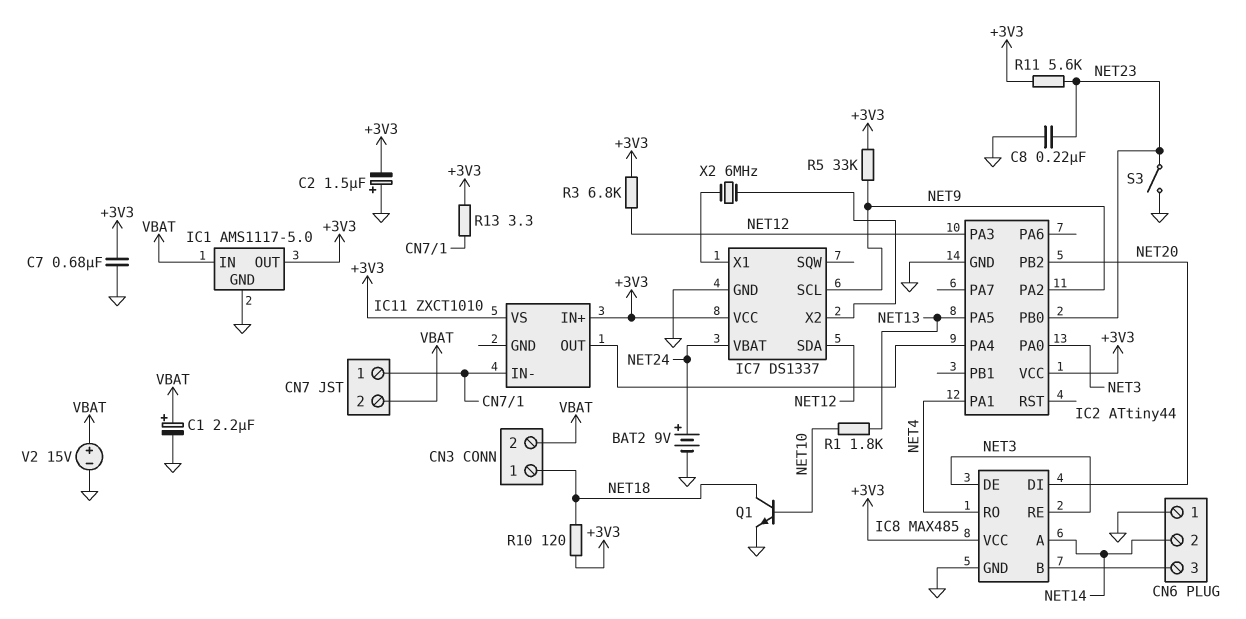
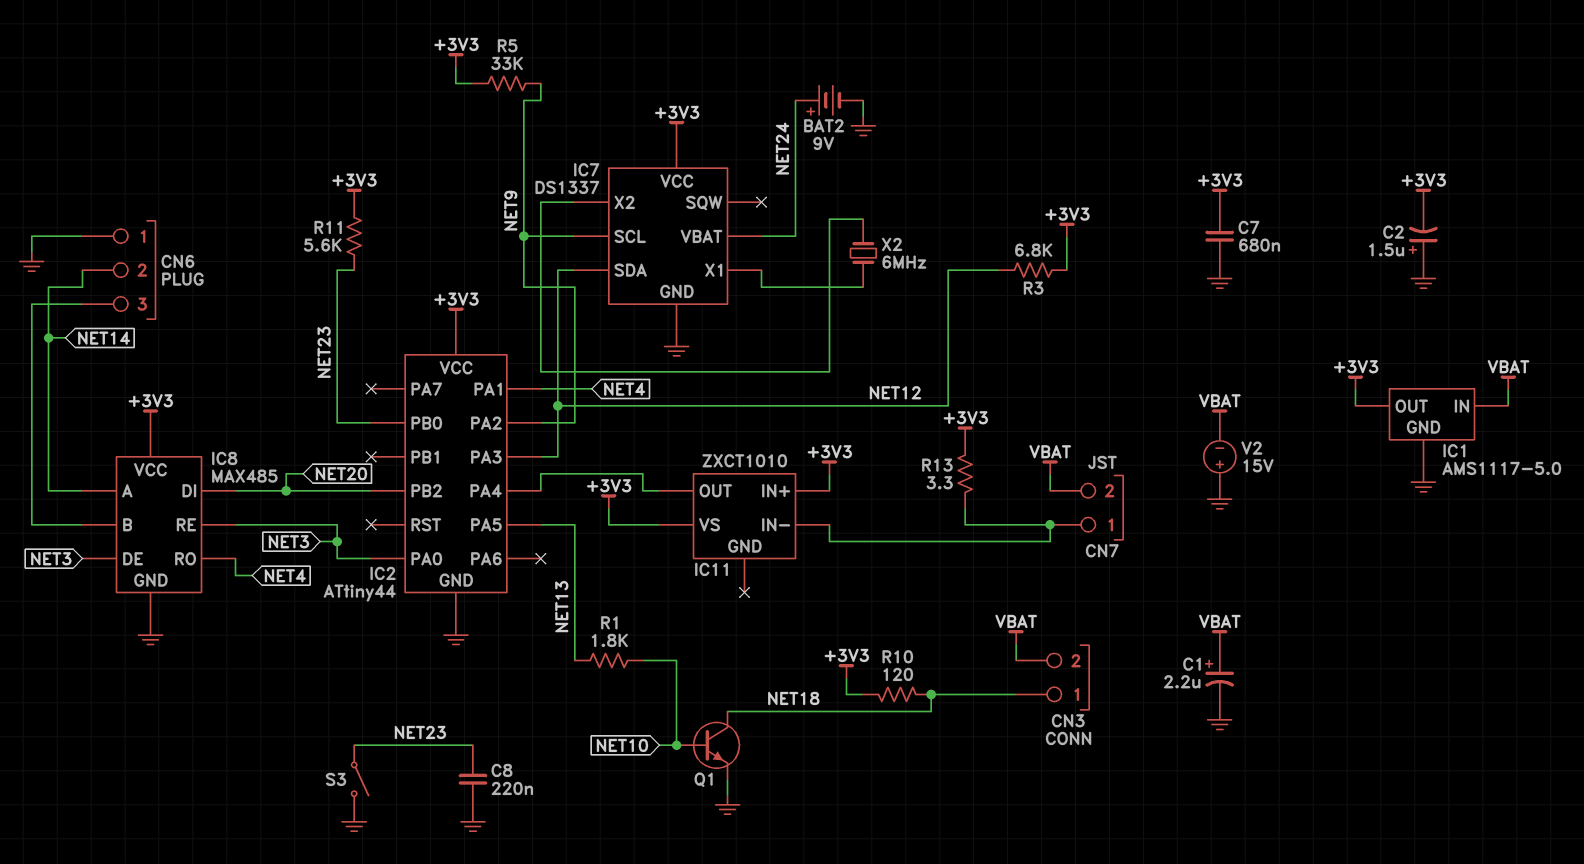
V2: 15V (plus VBAT, minus GND) -> 15V (plus GND, minus VBAT)

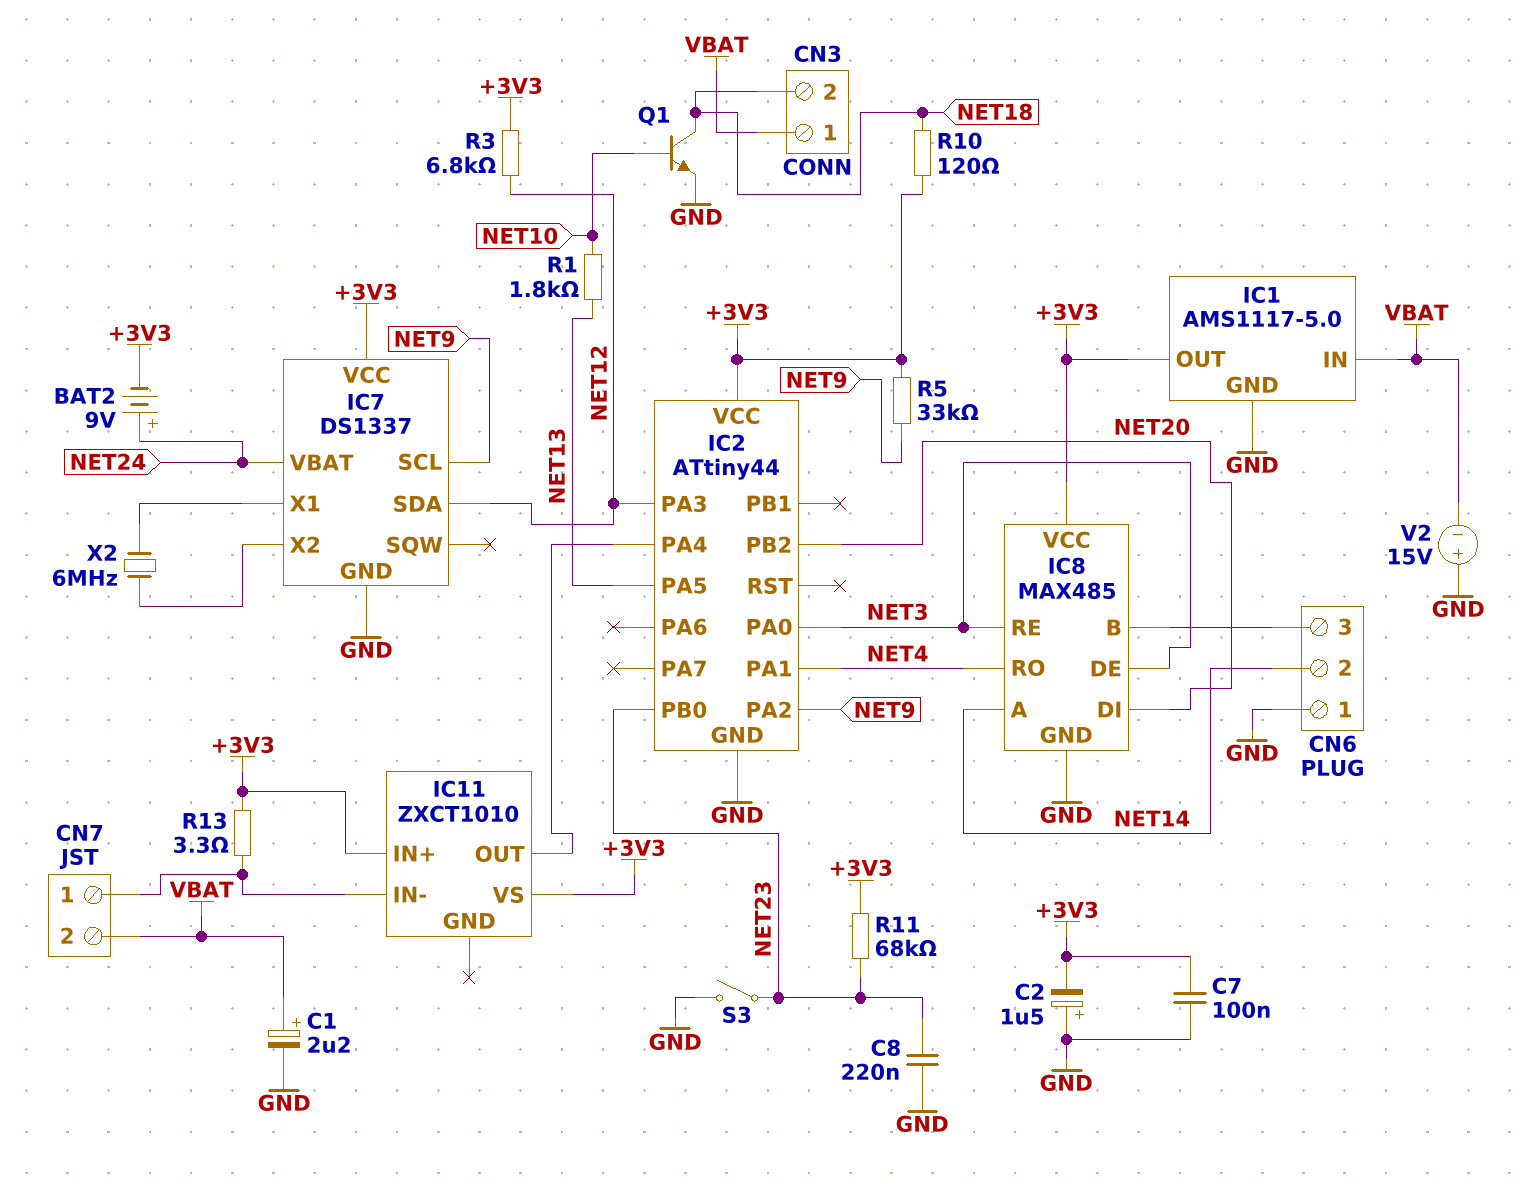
BAT2: 9V (plus NET24, minus GND) -> 9V (plus NET24, minus +3V3)
C7: 680nF (+3V3, GND) -> 100nF (+3V3, GND)
CN3 pin 1: NET18 -> VBAT
CN3 pin 2: VBAT -> NET18
R11: 5.6k (+3V3, NET23) -> 68k (+3V3, NET23)

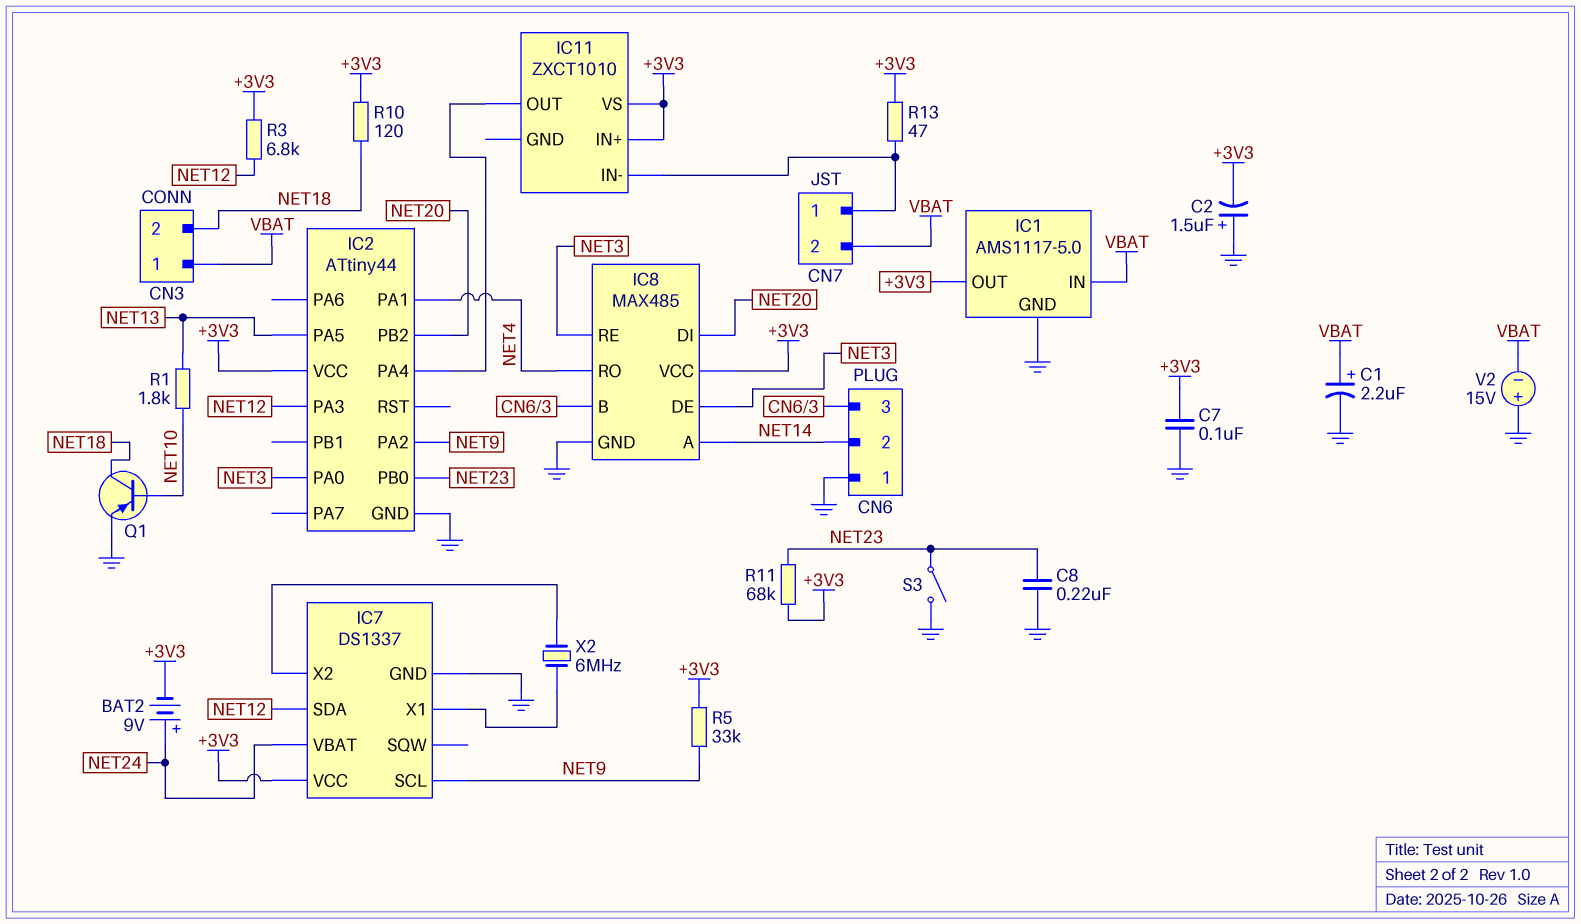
Q1: NPN (B NET10, C NET18, E GND) -> PNP (B NET10, C NET18, E GND)
R13: 3.3 (+3V3, CN7/1) -> 47 (+3V3, CN7/1)

